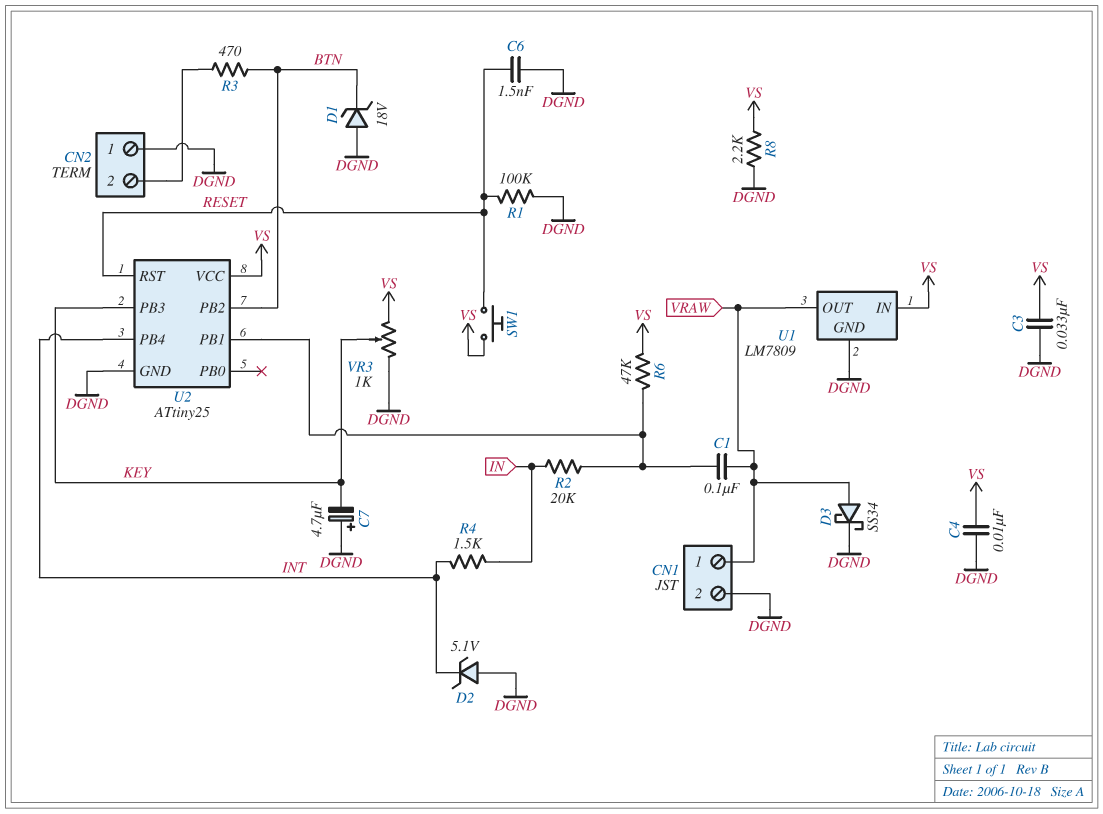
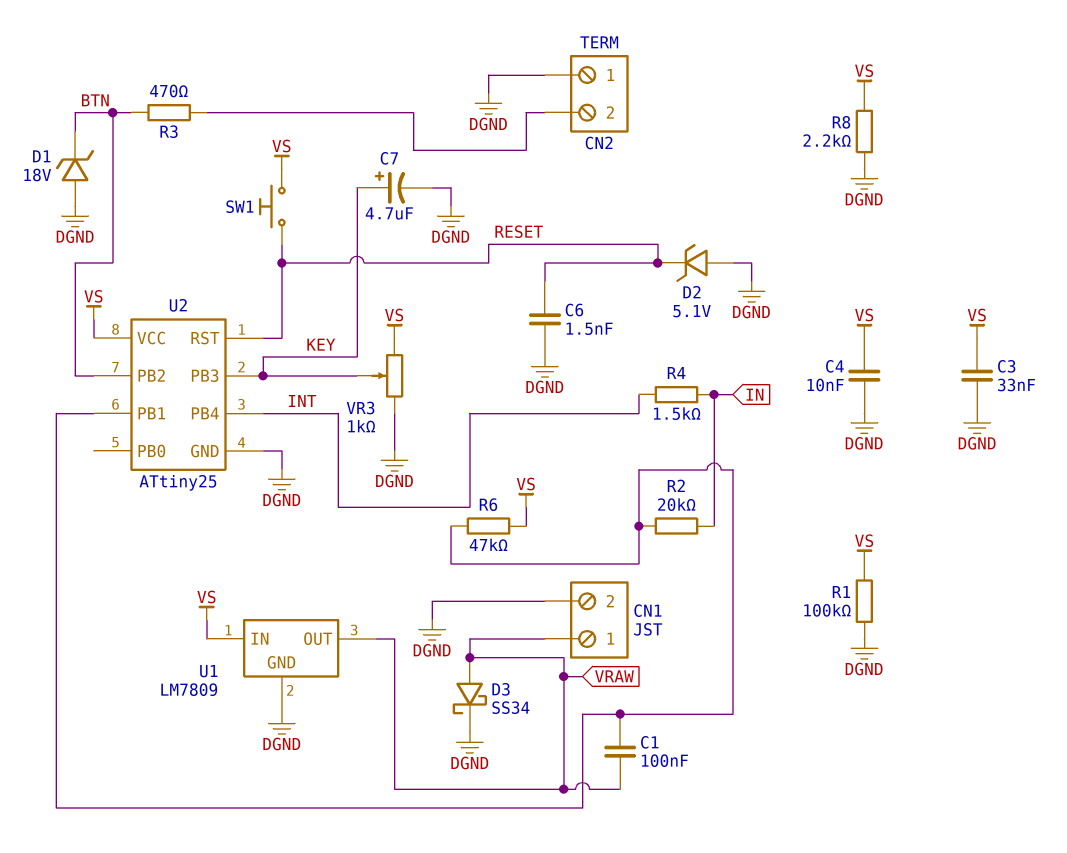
C7: 4.7uF (plus DGND, minus KEY) -> 4.7uF (plus KEY, minus DGND)
D2: zener 5.1V (A DGND, K INT) -> zener 5.1V (A DGND, K RESET)
R1: 100k (DGND, RESET) -> 100k (DGND, VS)

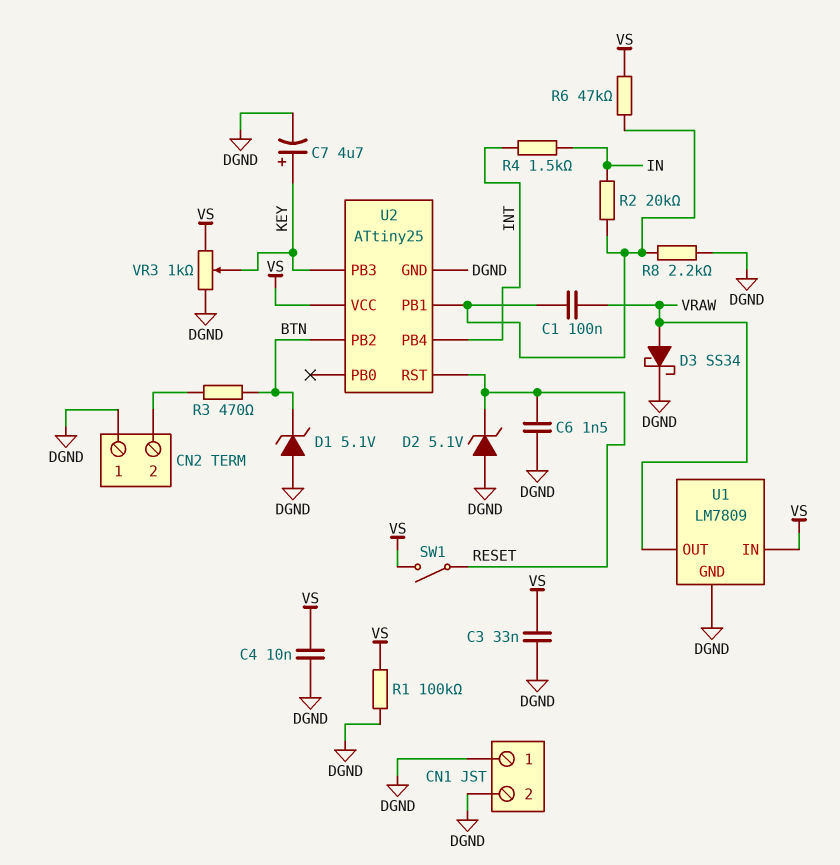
CN1 pin 1: VRAW -> DGND
D1: zener 18V (A DGND, K BTN) -> zener 5.1V (A DGND, K BTN)
R8: 2.2k (DGND, VS) -> 2.2k (DGND, U2/PB1)
SW1: button (RESET, VS) -> switch (RESET, VS)

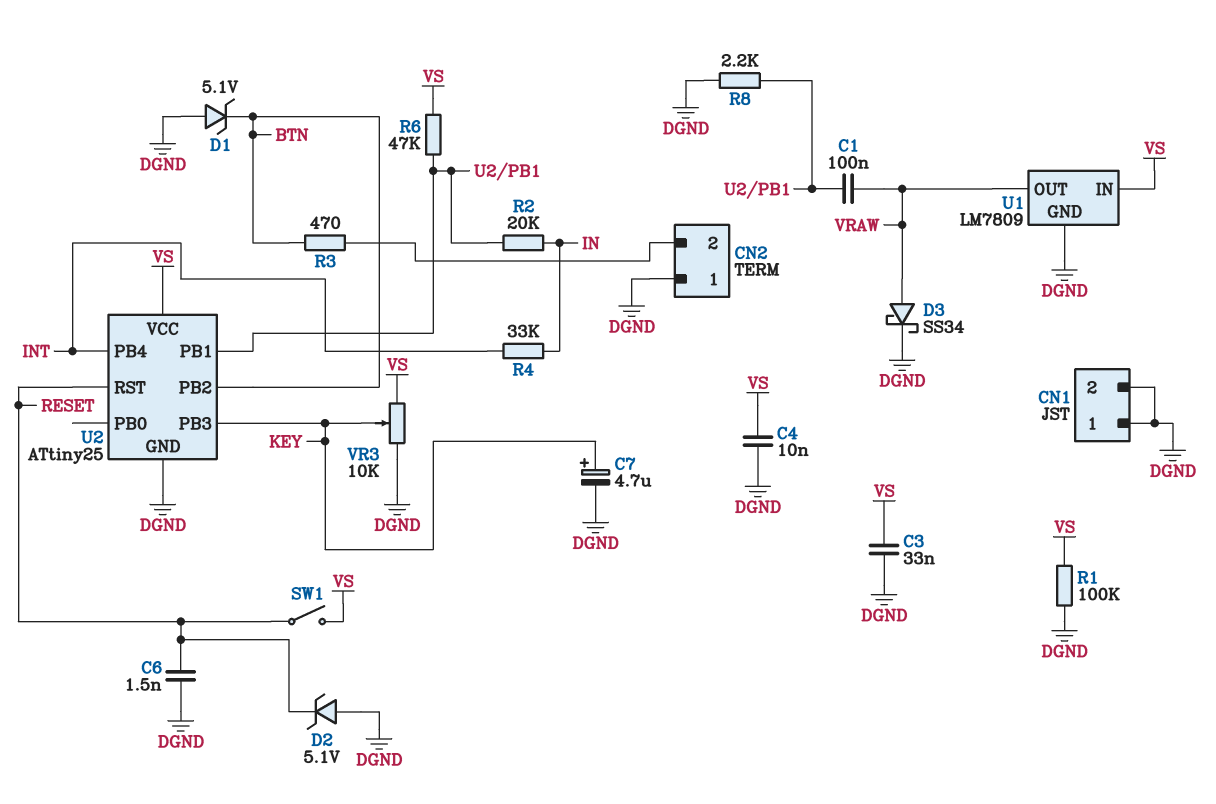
R4: 1.5k (IN, INT) -> 33k (IN, INT)
VR3: 1k (DGND, VS, wiper KEY) -> 10k (DGND, VS, wiper KEY)

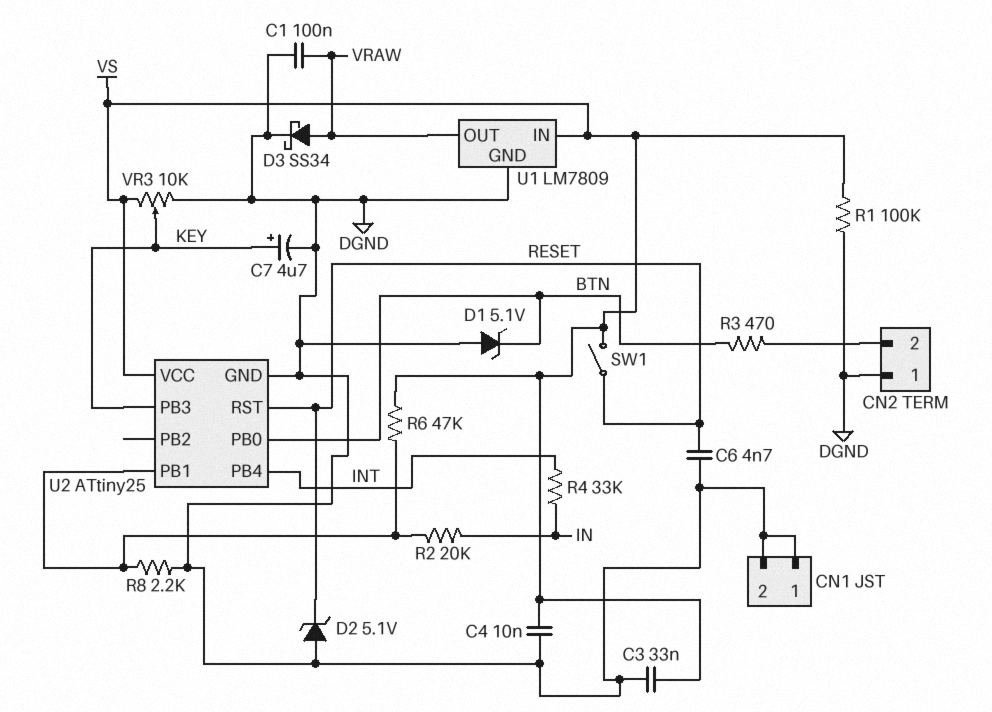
C1: 100nF (U2/PB1, VRAW) -> 100nF (DGND, VRAW)
C6: 1.5nF (DGND, RESET) -> 4.7nF (DGND, RESET)
U2 pin PB0: none -> BTN
U2 pin PB2: BTN -> none

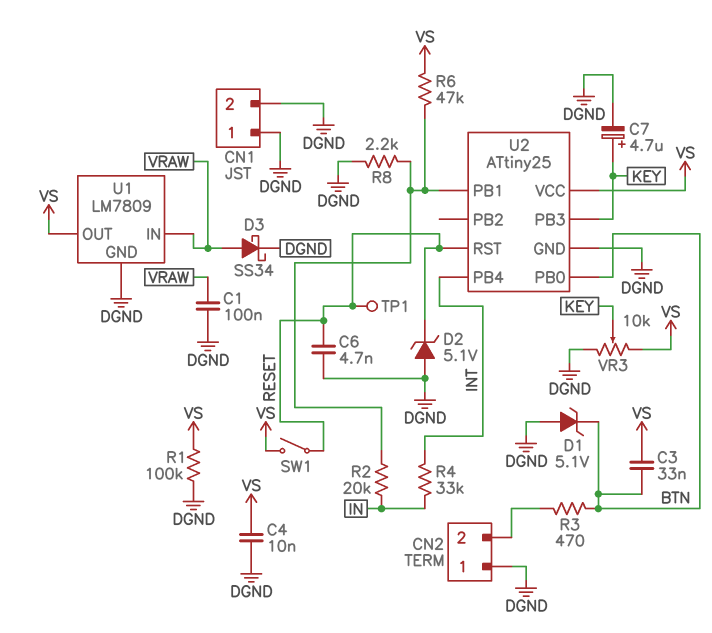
C3: 33nF (DGND, VS) -> 33nF (BTN, VS)
TP1: none -> test point (RESET)
U1 pin IN: VS -> VRAW
U1 pin OUT: VRAW -> VS

